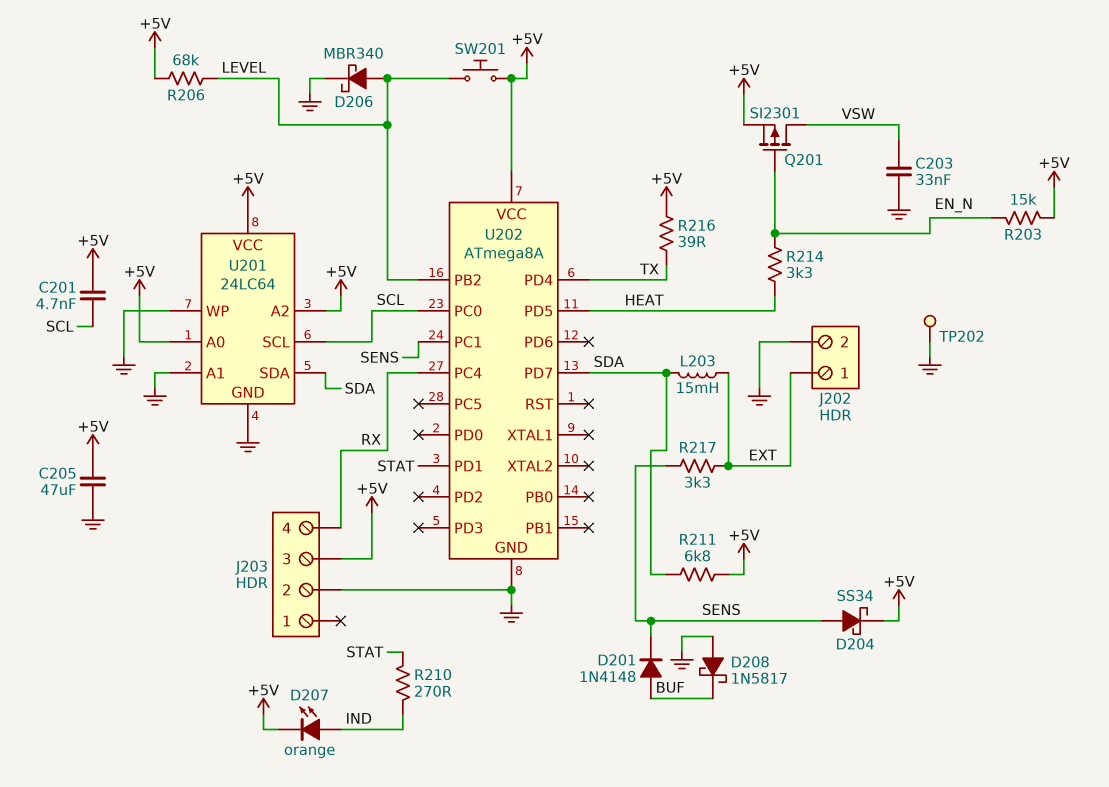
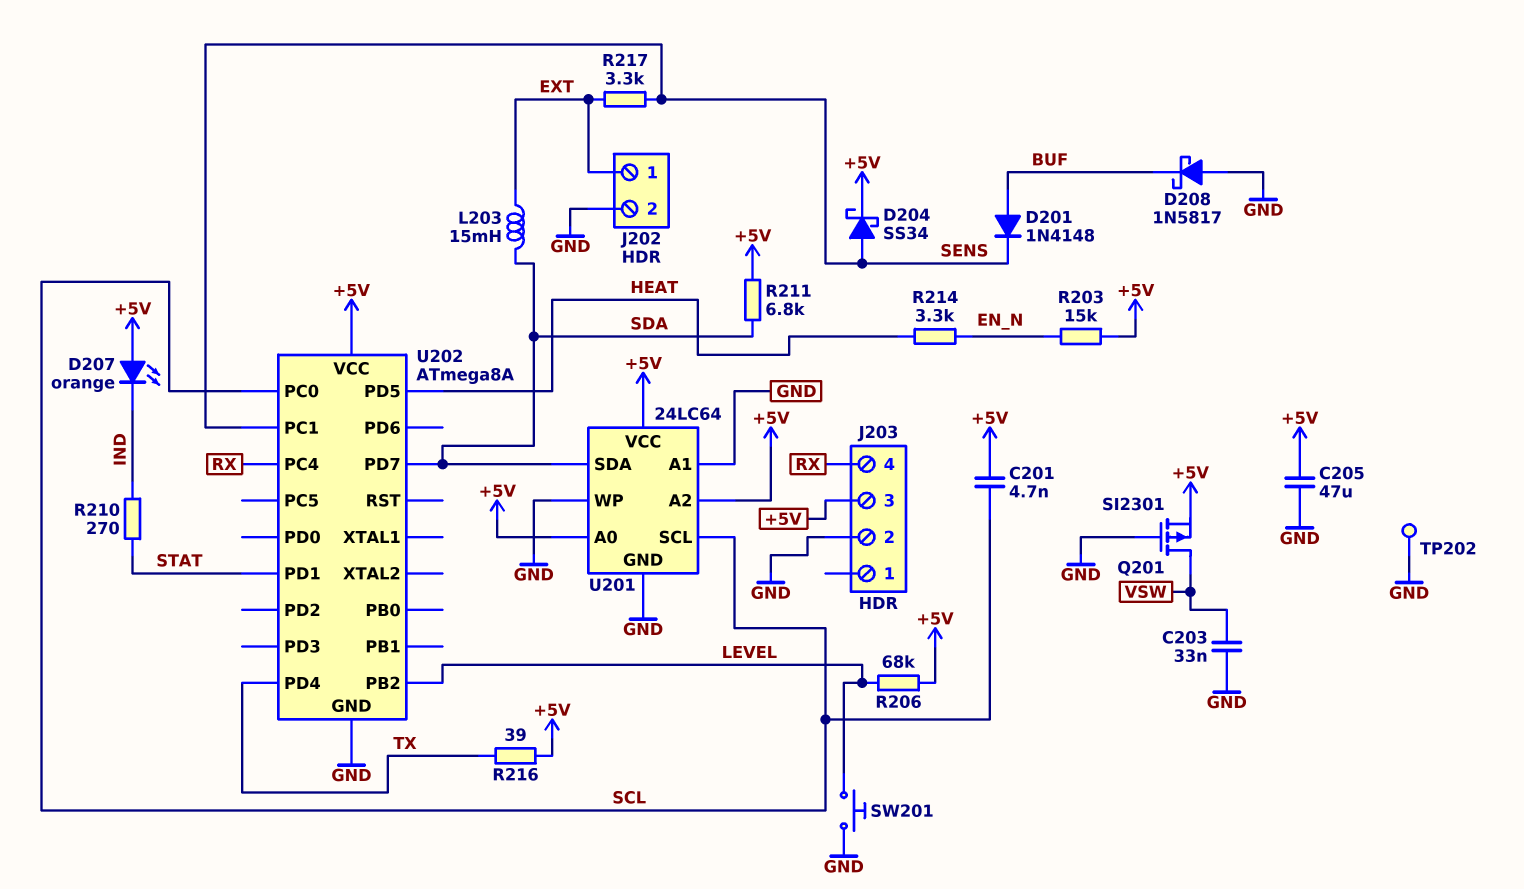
D206: schottky MBR340 (A LEVEL, K GND) -> none
D207: LED orange (A IND, K +5V) -> LED orange (A +5V, K IND)
Q201: PMOS SI2301 (G EN_N, D VSW, S +5V) -> PMOS SI2301 (G GND, D VSW, S +5V)
SW201: button (+5V, LEVEL) -> button (GND, LEVEL)

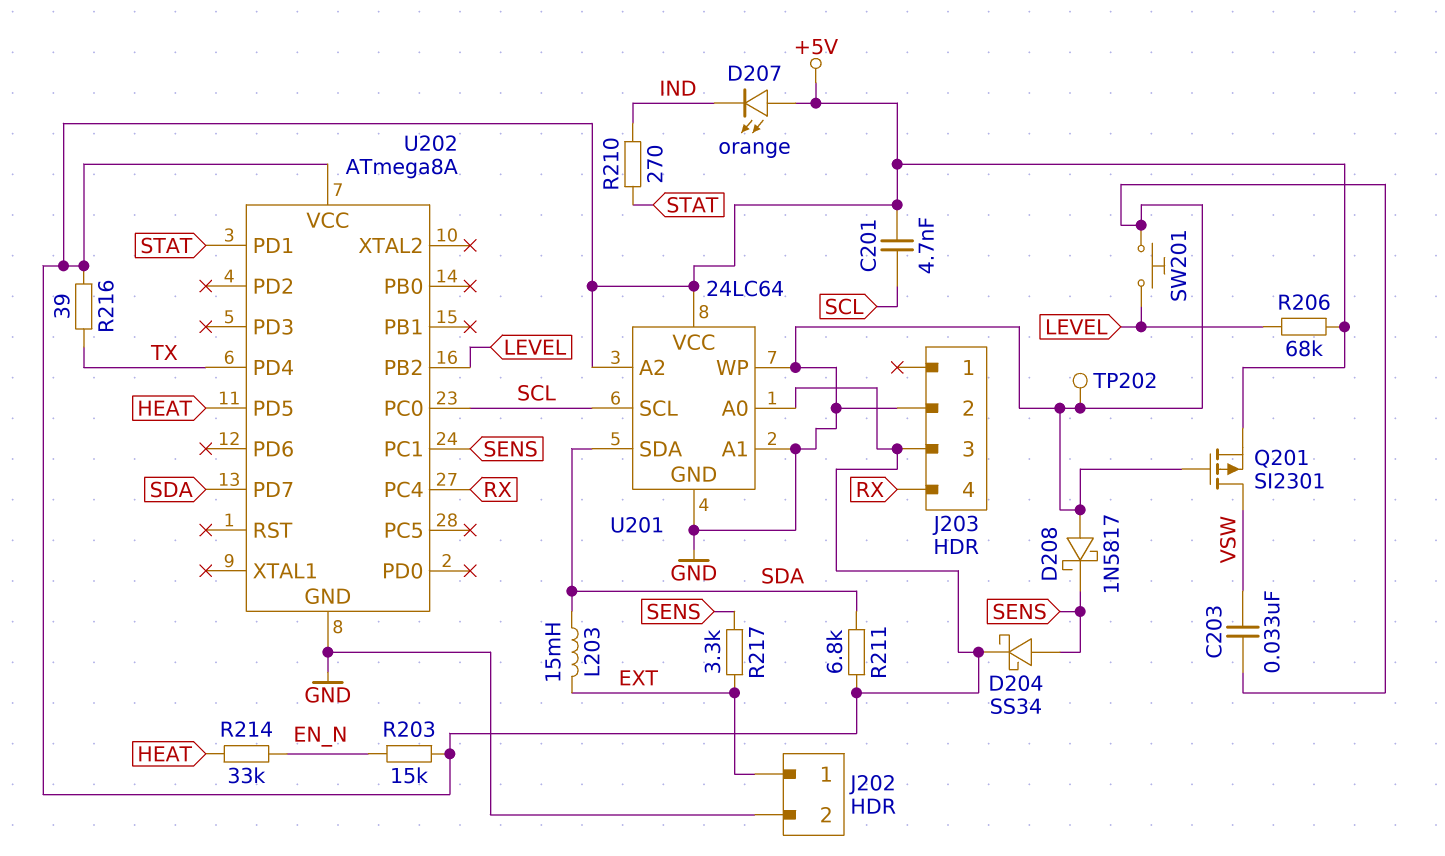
C205: 47uF (+5V, GND) -> none
D201: diode 1N4148 (A BUF, K SENS) -> none
D208: schottky 1N5817 (A GND, K BUF) -> schottky 1N5817 (A GND, K SENS)
R214: 3.3k (EN_N, HEAT) -> 33k (EN_N, HEAT)

